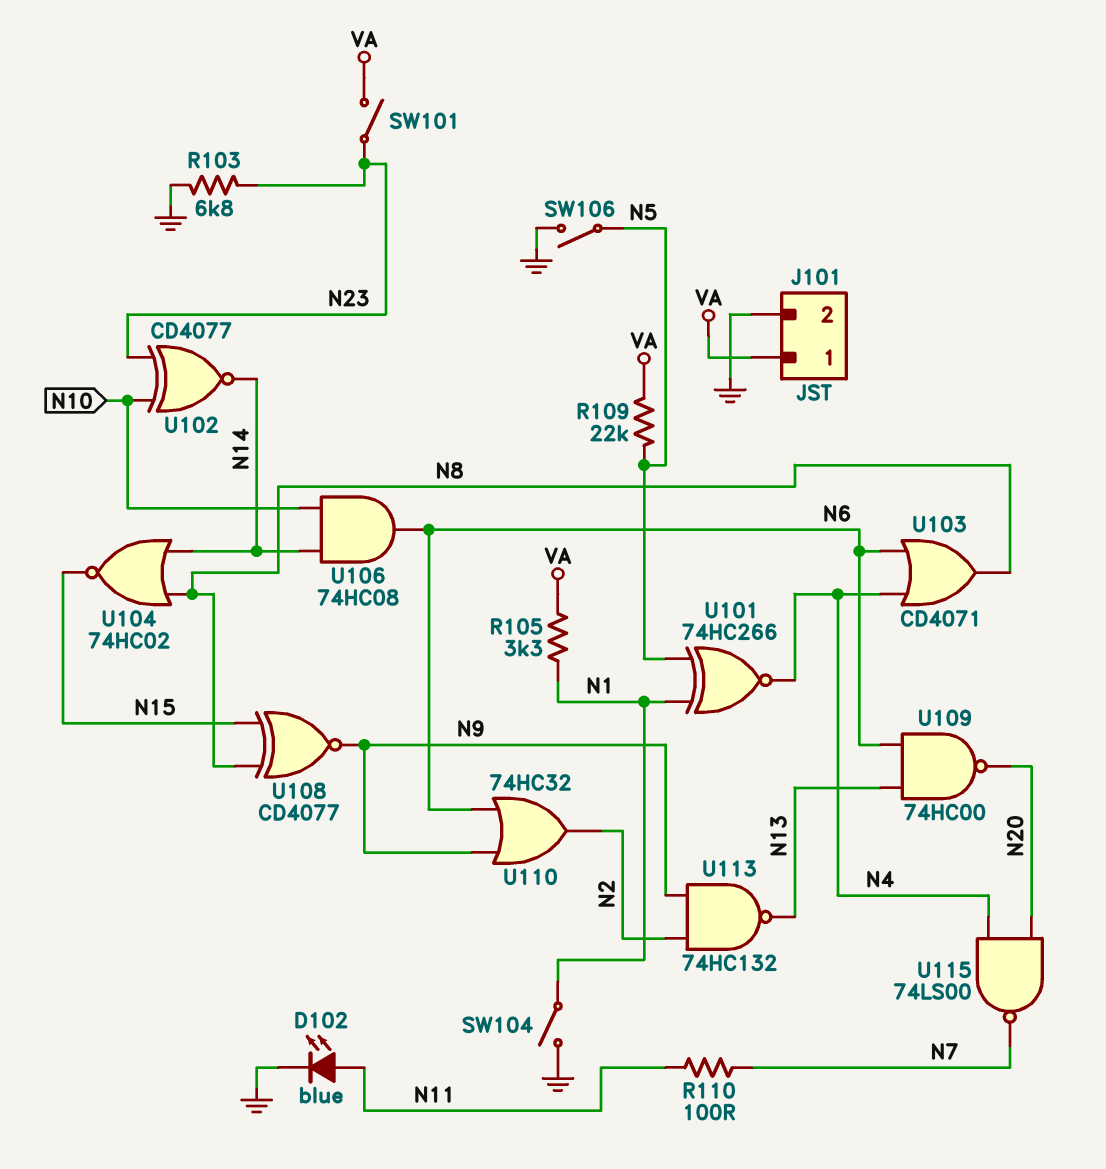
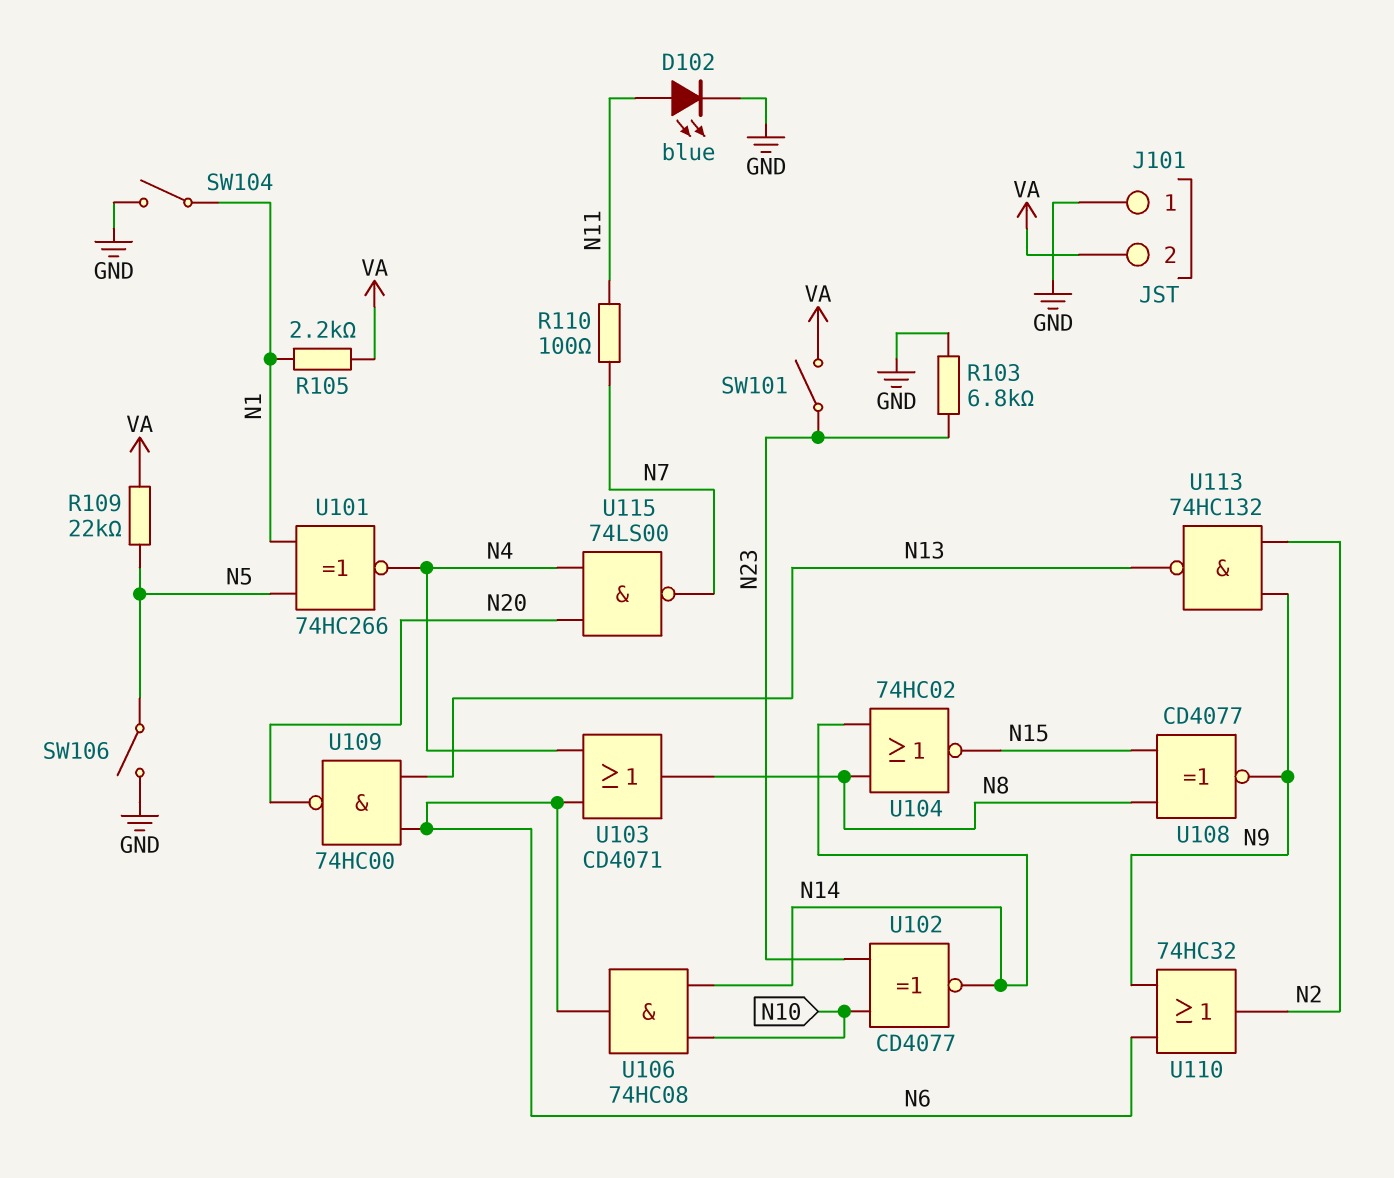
J101 pin 1: VA -> GND
J101 pin 2: GND -> VA
R105: 3.3k (N1, VA) -> 2.2k (N1, VA)

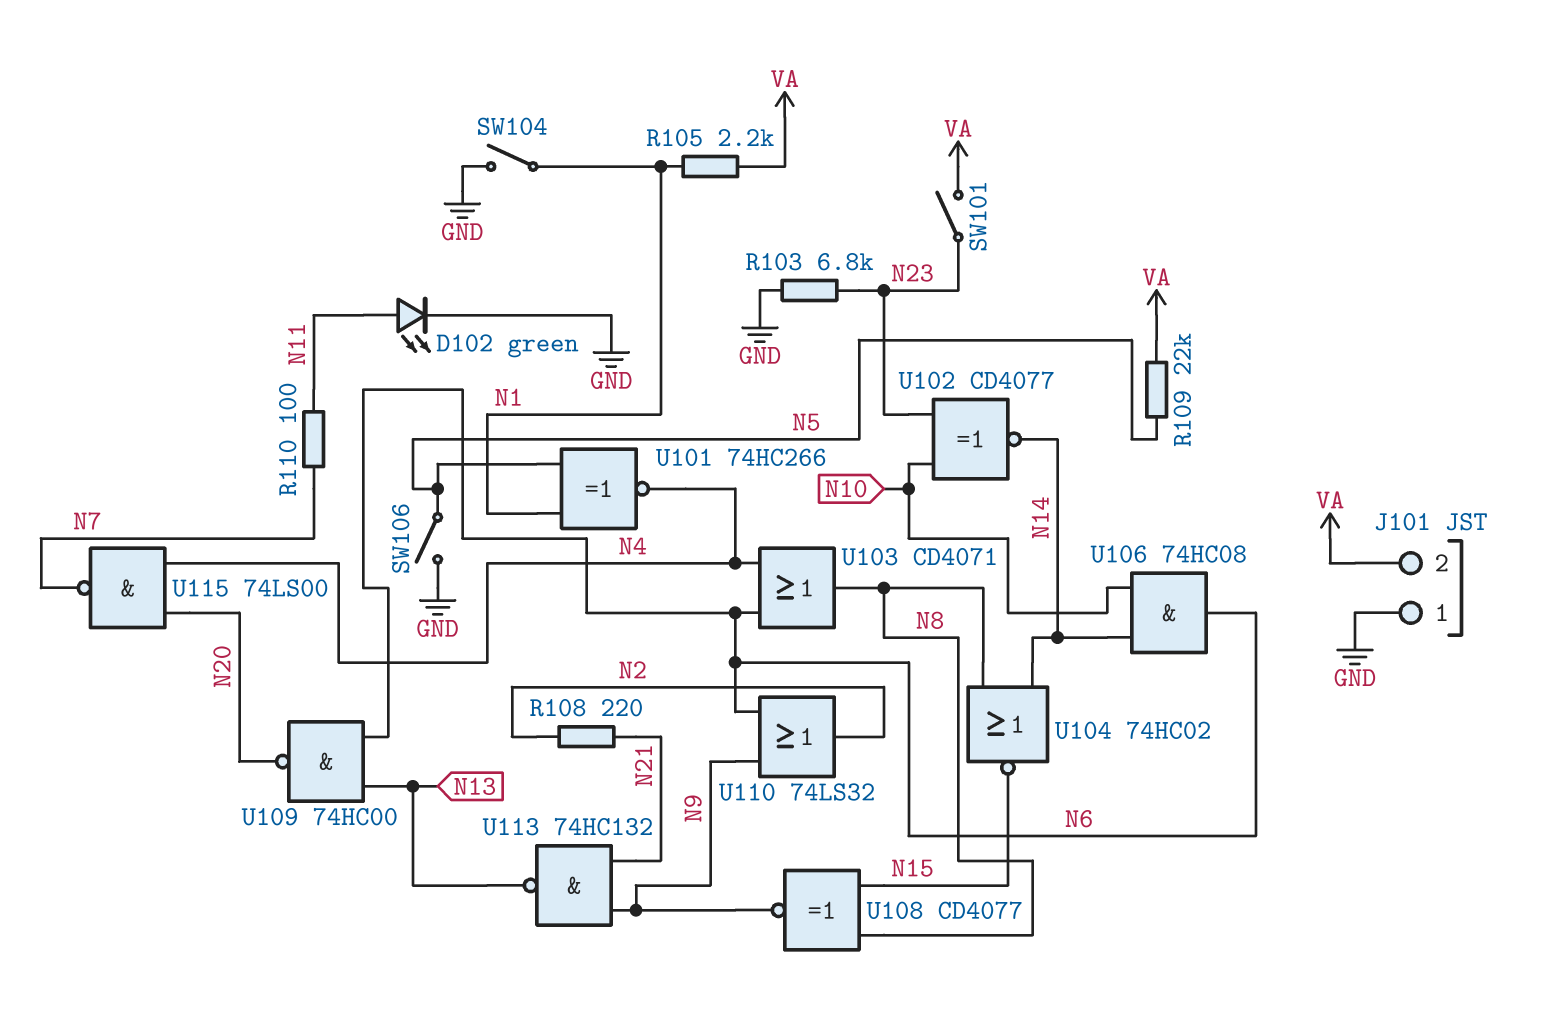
D102: LED blue (A N11, K GND) -> LED green (A N11, K GND)
R108: none -> 220 (N2, N21)
U110: OR 74HC32 (in N6, in N9, out N2) -> OR 74LS32 (in N6, in N9, out N2)
U113: NAND 74HC132 (in N2, in N9, out N13) -> NAND 74HC132 (in N9, in N21, out N13)

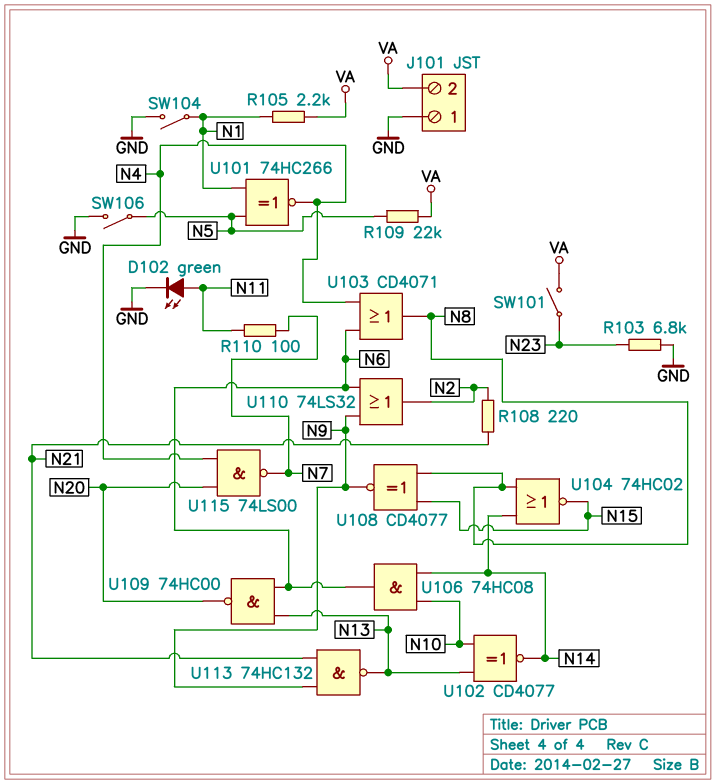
U102: XNOR CD4077 (in N10, in N23, out N14) -> XNOR CD4077 (in N10, in N13, out N14)

